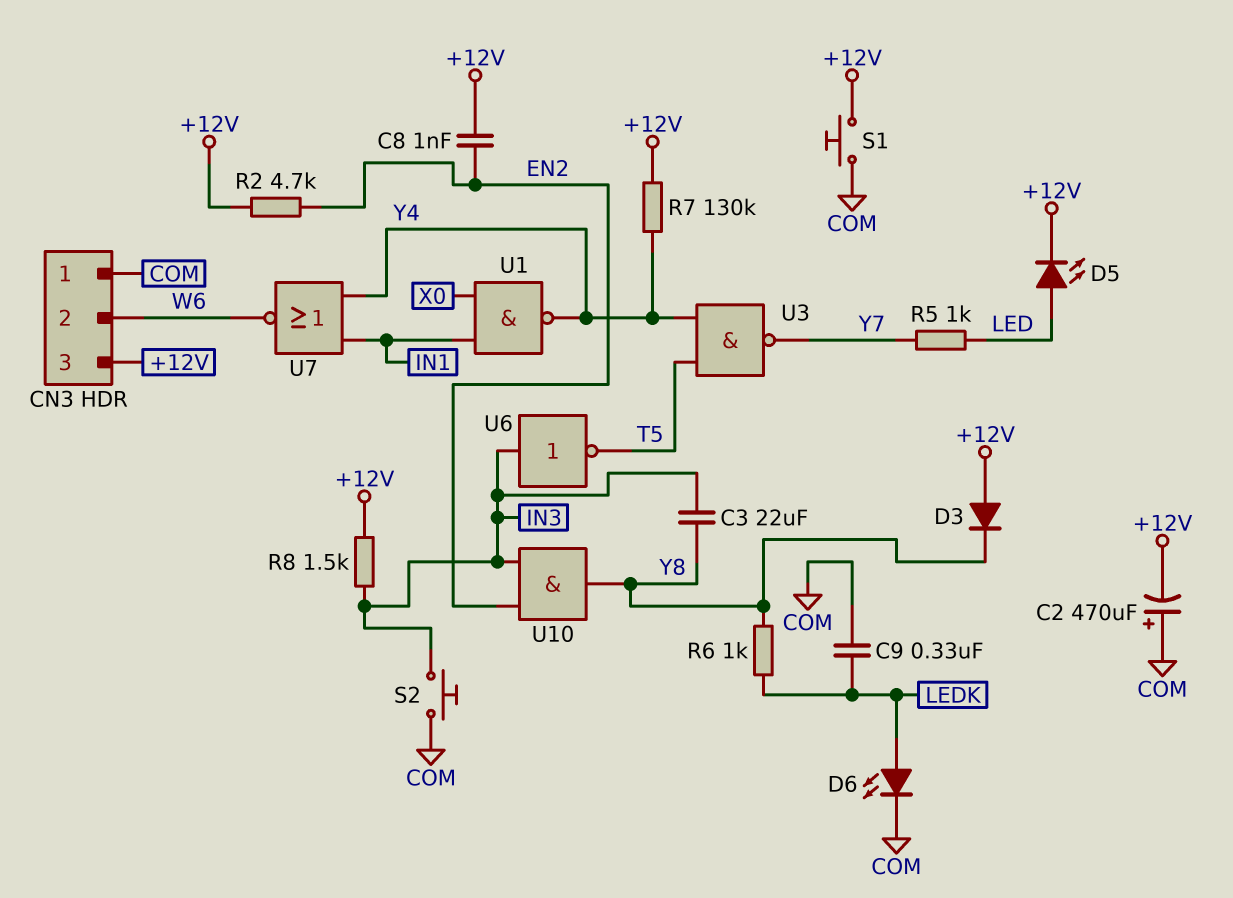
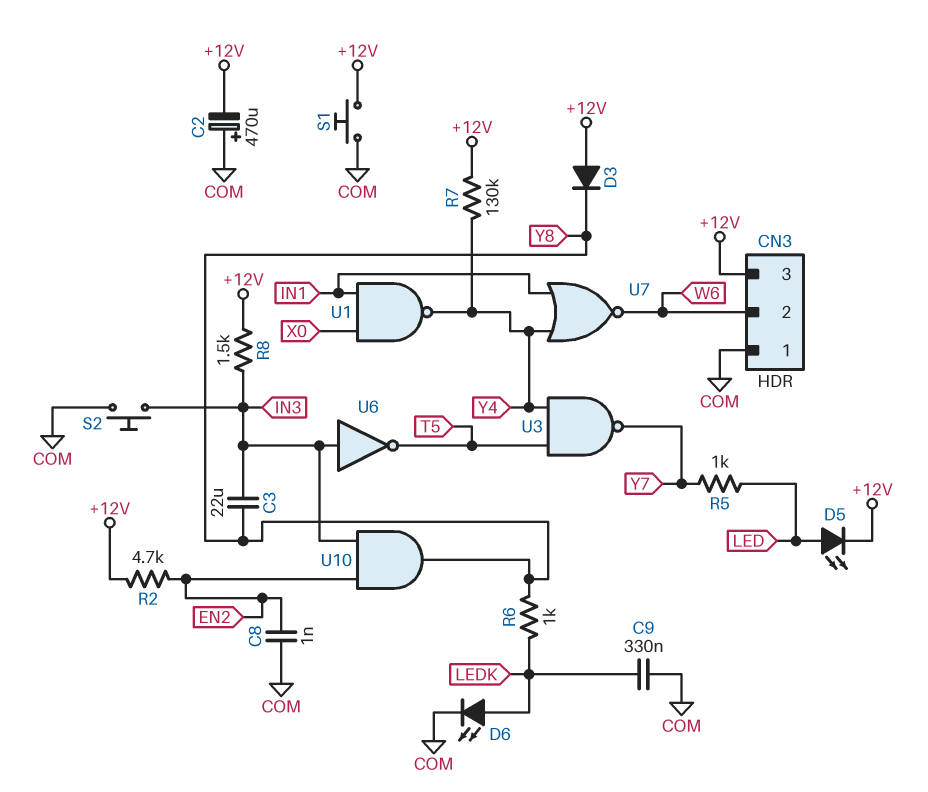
C8: 1nF (+12V, EN2) -> 1nF (COM, EN2)

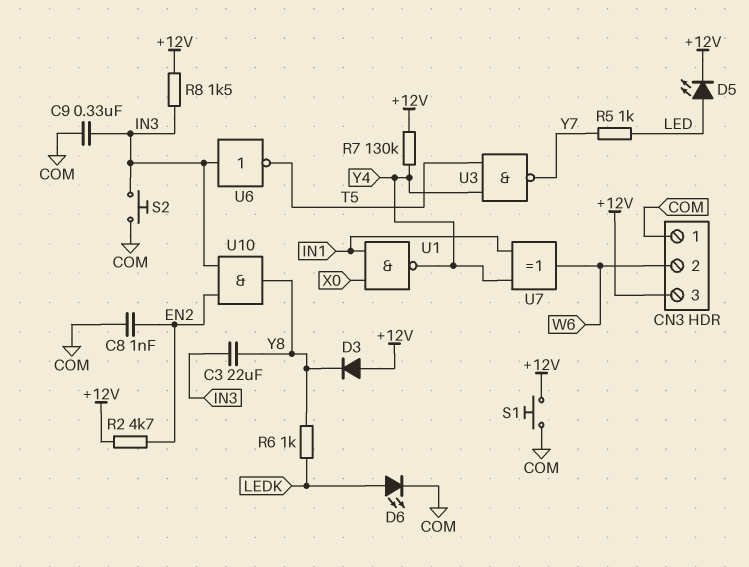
C2: 470uF (plus COM, minus +12V) -> none
C9: 330nF (COM, LEDK) -> 330nF (COM, IN3)
U7: NOR (in IN1, in Y4, out W6) -> XOR (in IN1, in Y4, out W6)

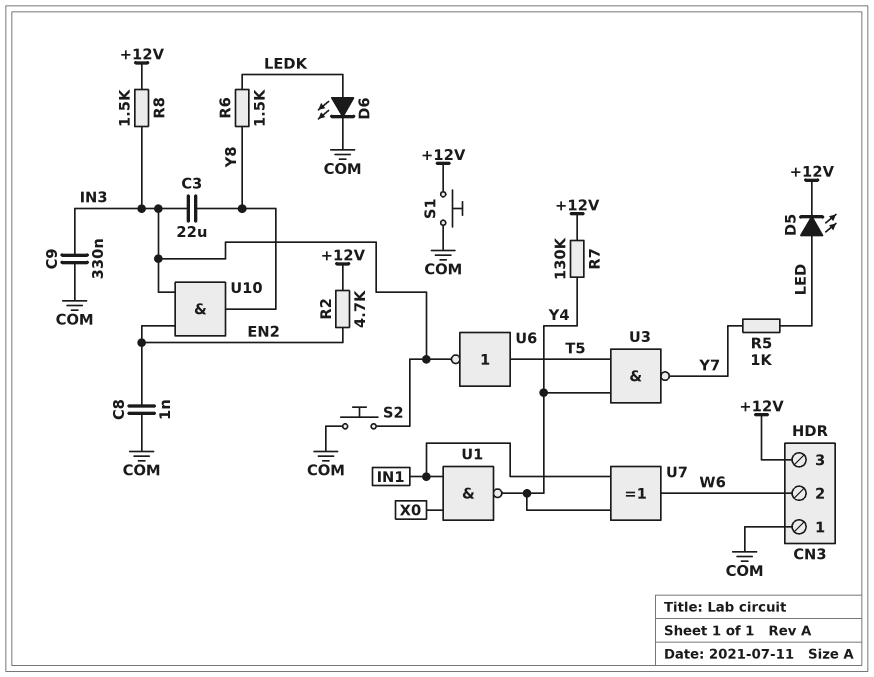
D3: diode (A +12V, K Y8) -> none
R6: 1k (LEDK, Y8) -> 1.5k (LEDK, Y8)
U6: NOT (in IN3, out T5) -> NOT (in T5, out IN3)

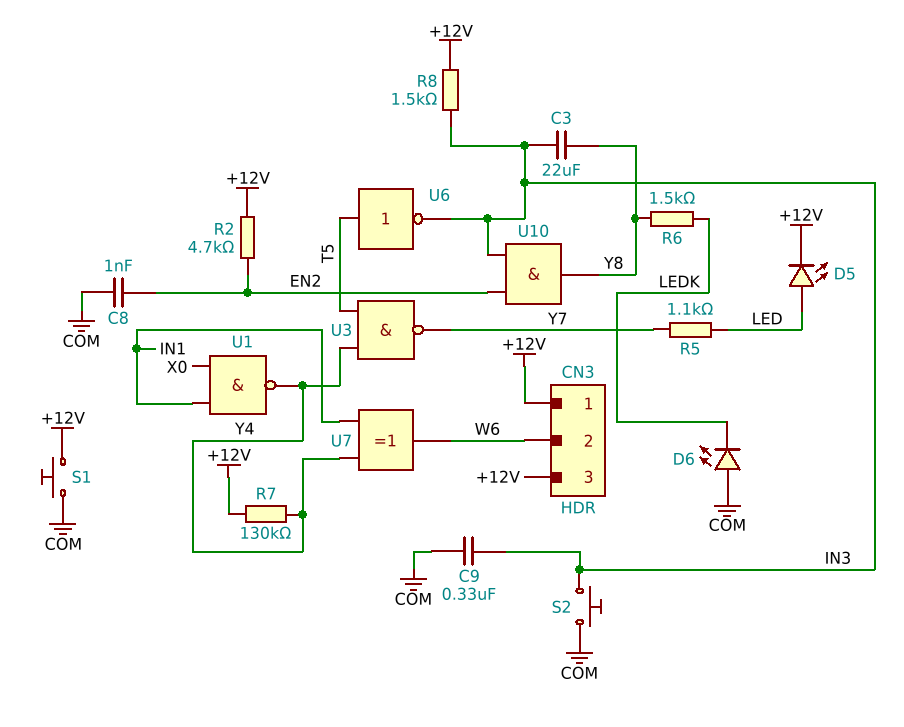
CN3 pin 1: COM -> +12V
D6: LED (A LEDK, K COM) -> LED (A COM, K LEDK)
R5: 1k (LED, Y7) -> 1.1k (LED, Y7)

